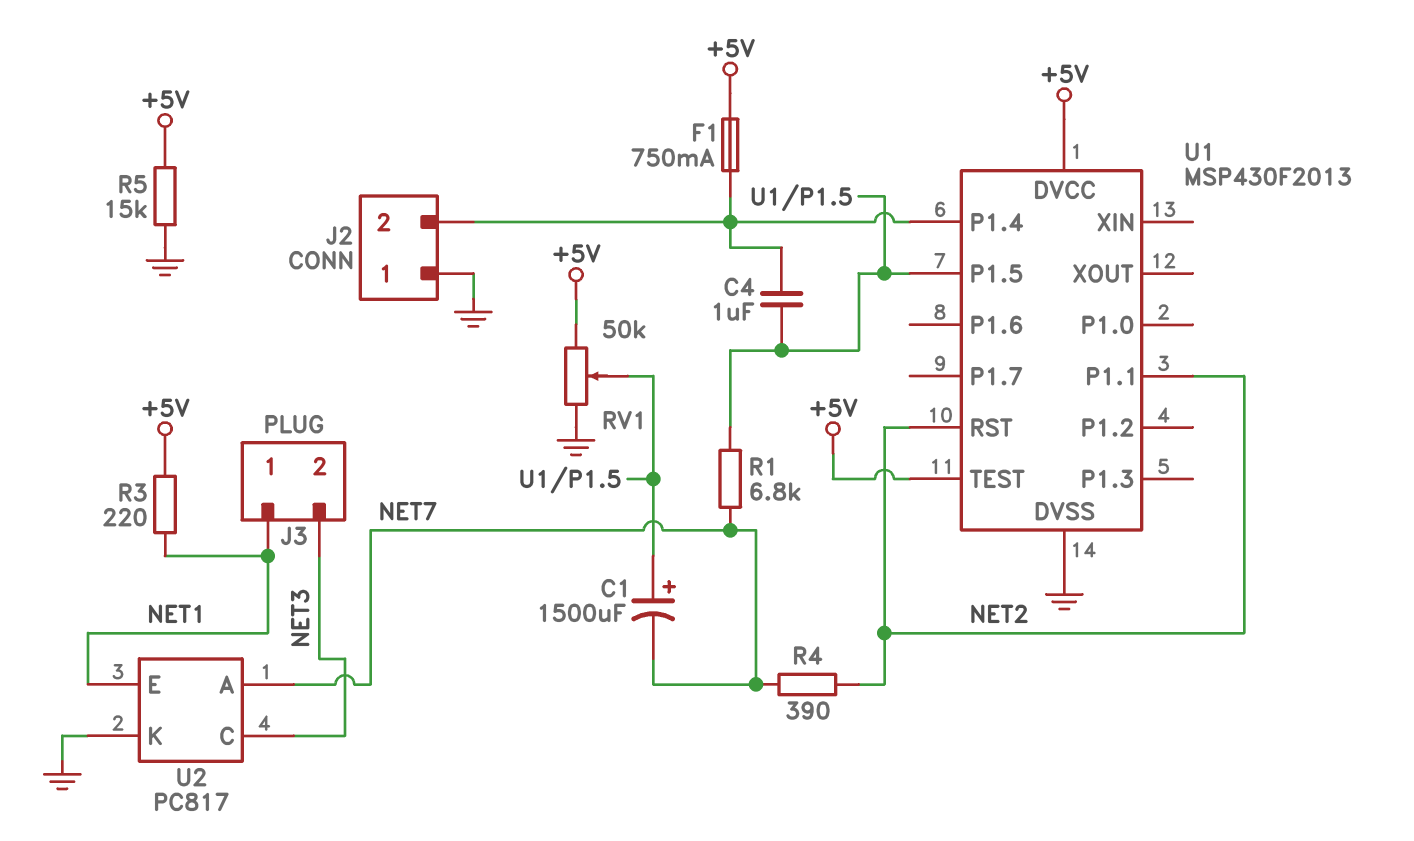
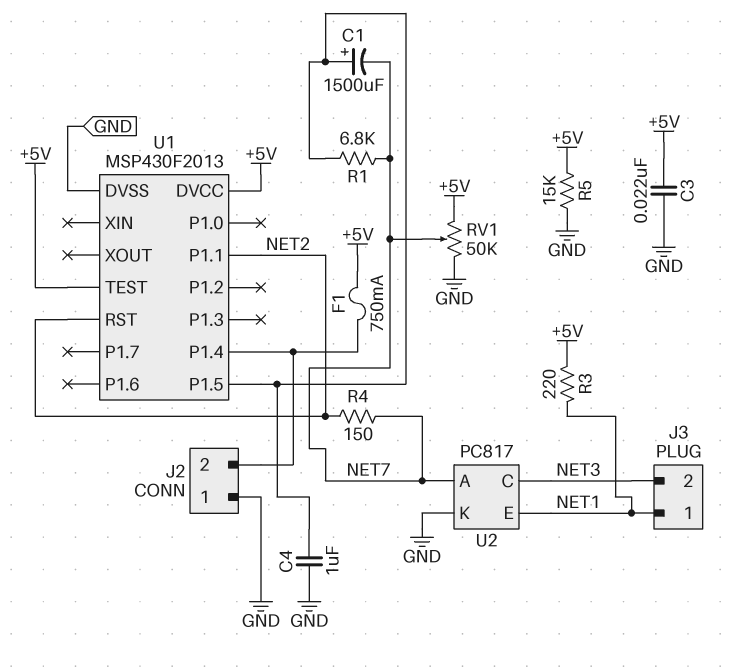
C3: none -> 22nF (+5V, GND)
C4: 1uF (J2/2, U1/P1.5) -> 1uF (GND, U1/P1.5)
R4: 390 (NET2, NET7) -> 150 (NET2, NET7)
RV1: 50k (+5V, GND, wiper U1/P1.5) -> 50k (+5V, GND, wiper NET7)

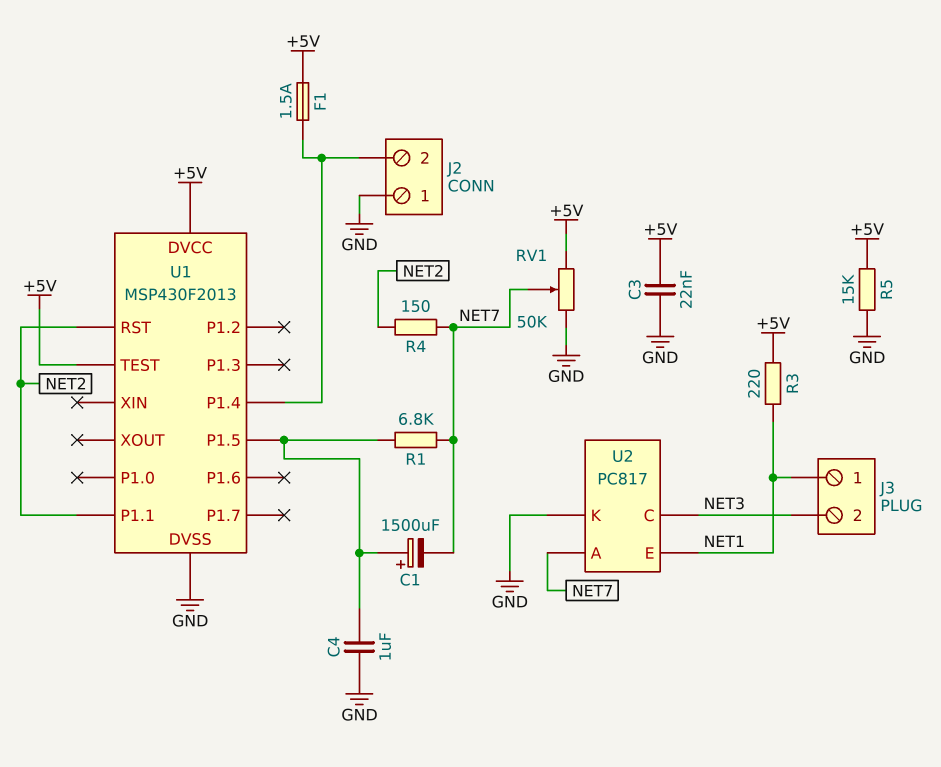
F1: 750mA (+5V, J2/2) -> 1.5A (+5V, J2/2)

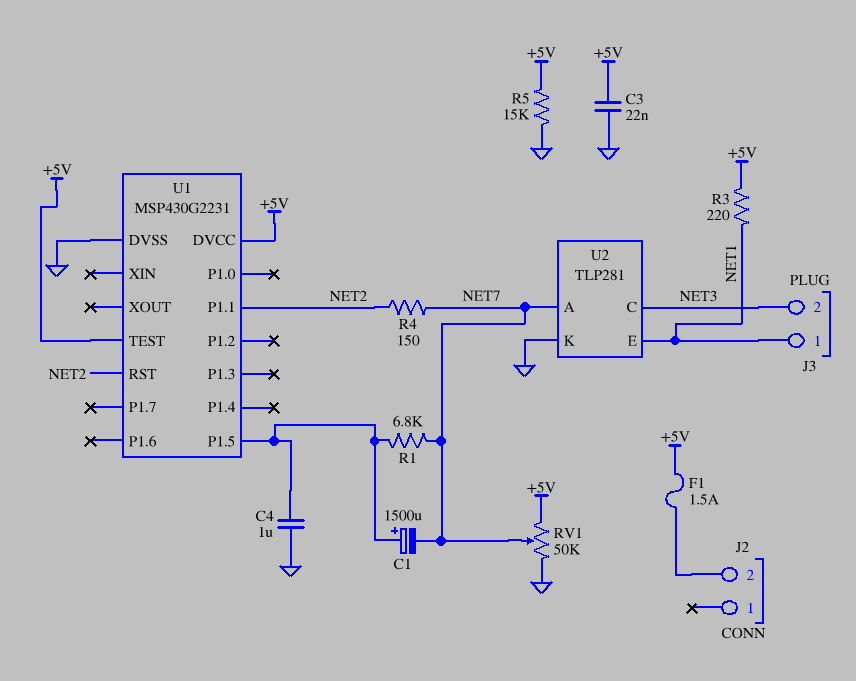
J2 pin 1: GND -> none
U1: MSP430F2013 -> MSP430G2231
U1 pin P1.4: J2/2 -> none
U2: PC817 -> TLP281

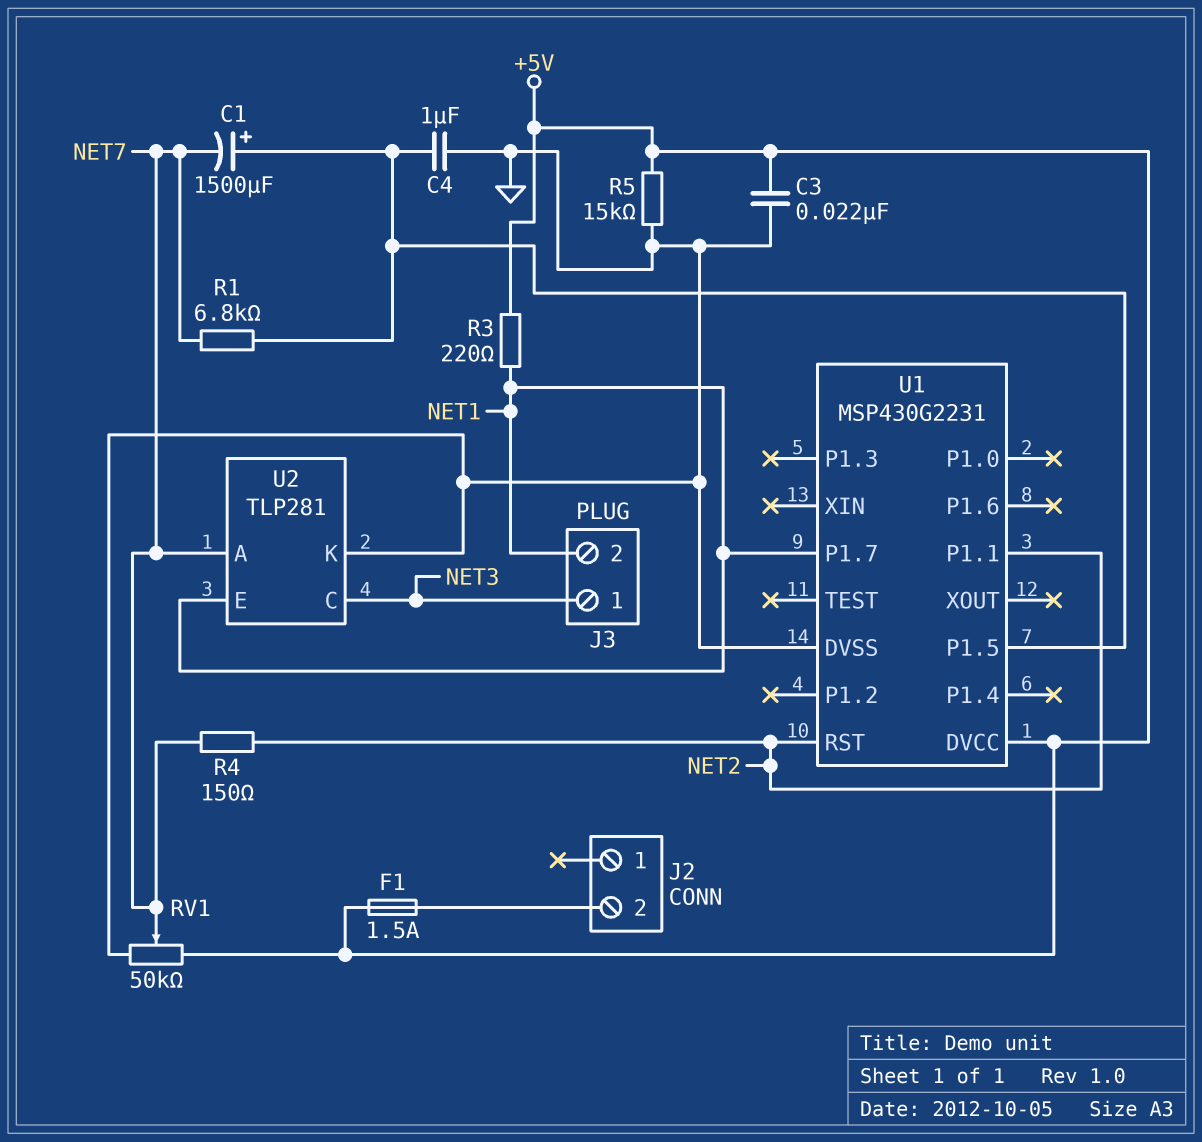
J3 pin 1: NET1 -> NET3
J3 pin 2: NET3 -> NET1
U1 pin P1.7: none -> NET1
U1 pin TEST: +5V -> none

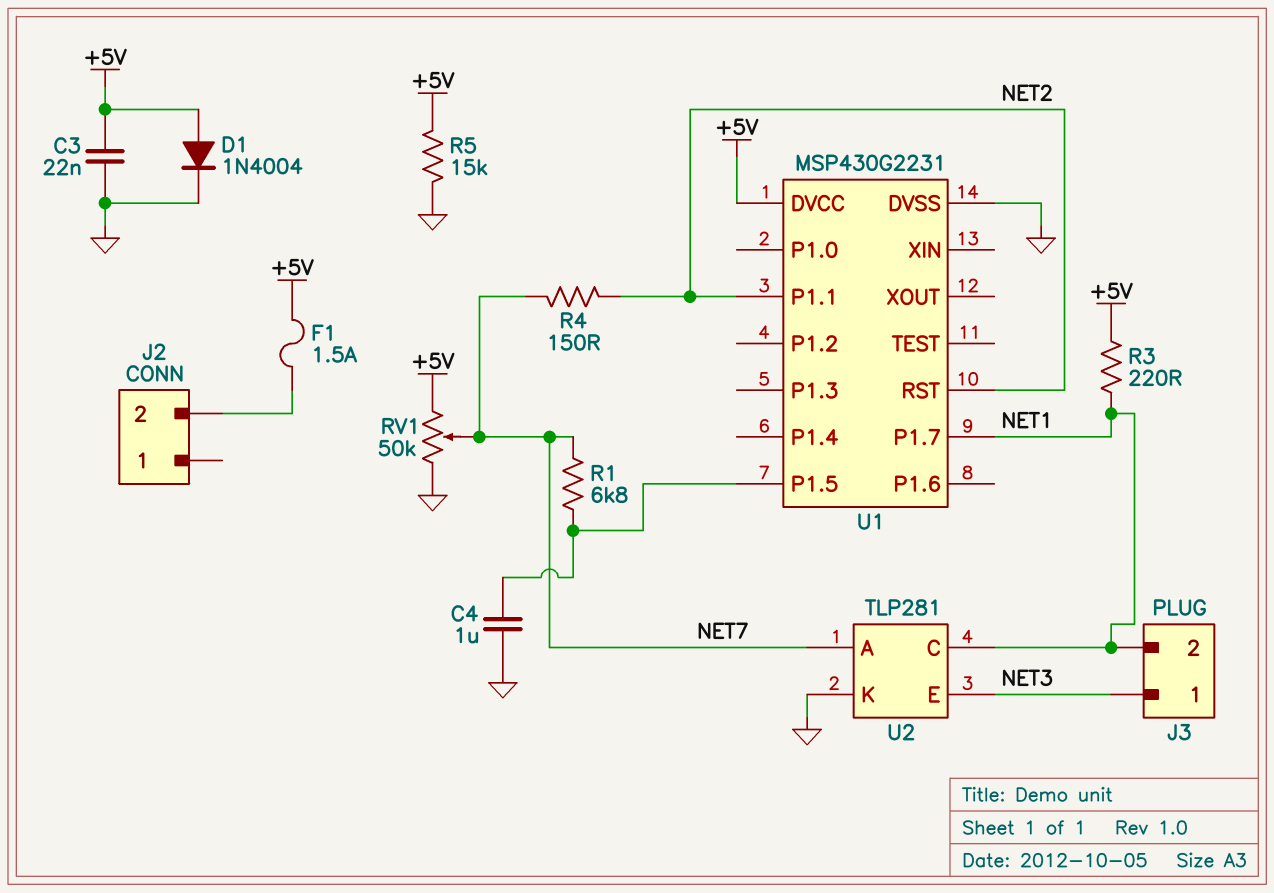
C1: 1500uF (plus U1/P1.5, minus NET7) -> none
D1: none -> diode 1N4004 (A +5V, K GND)
U2 pin C: NET3 -> NET1
U2 pin E: NET1 -> NET3

